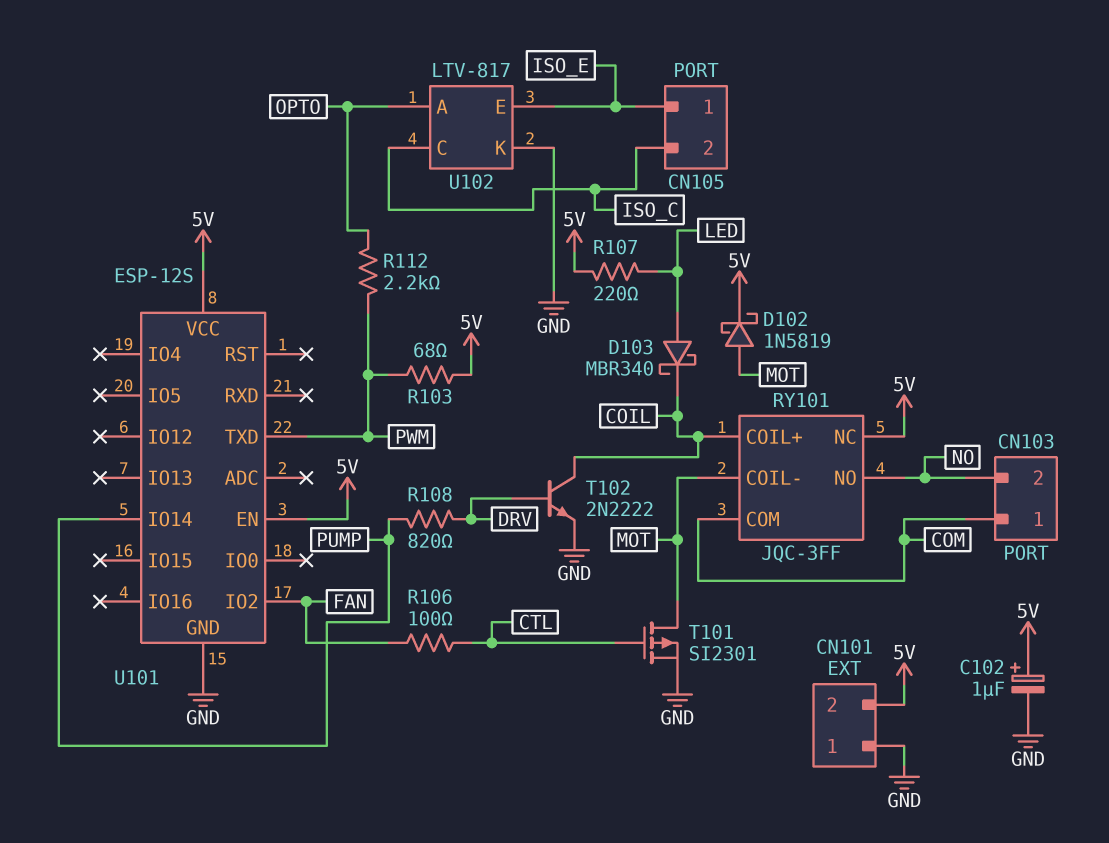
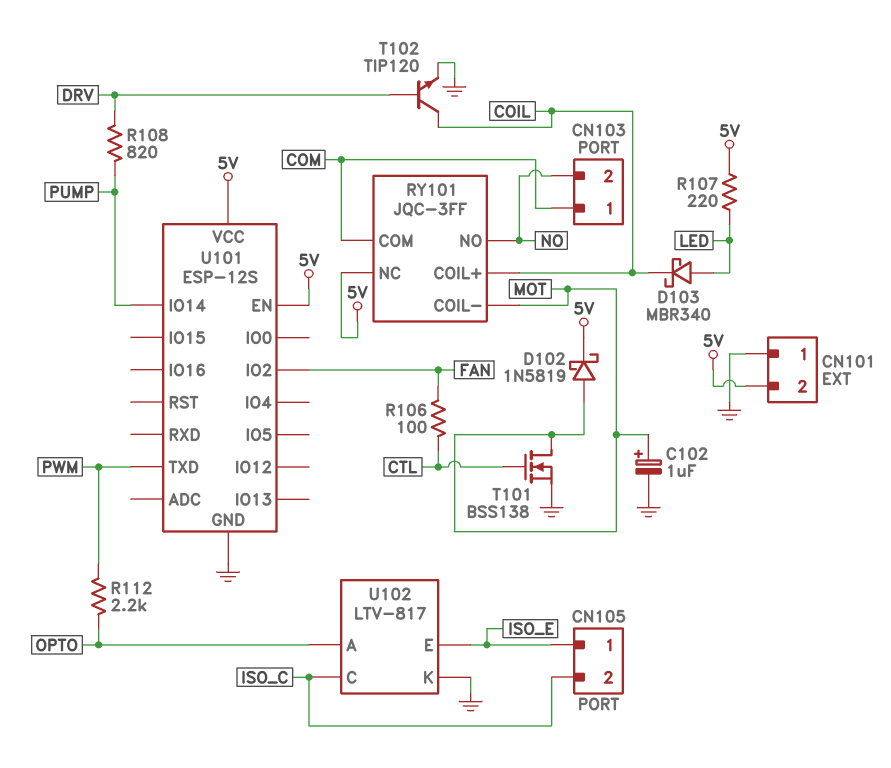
C102: 1uF (plus 5V, minus GND) -> 1uF (plus MOT, minus GND)
R103: 68 (5V, PWM) -> none
T101: PMOS SI2301 (G CTL, D MOT, S GND) -> NMOS BSS138 (G CTL, D MOT, S GND)
T102: NPN 2N2222 (B DRV, C COIL, E GND) -> NPN TIP120 (B DRV, C COIL, E GND)

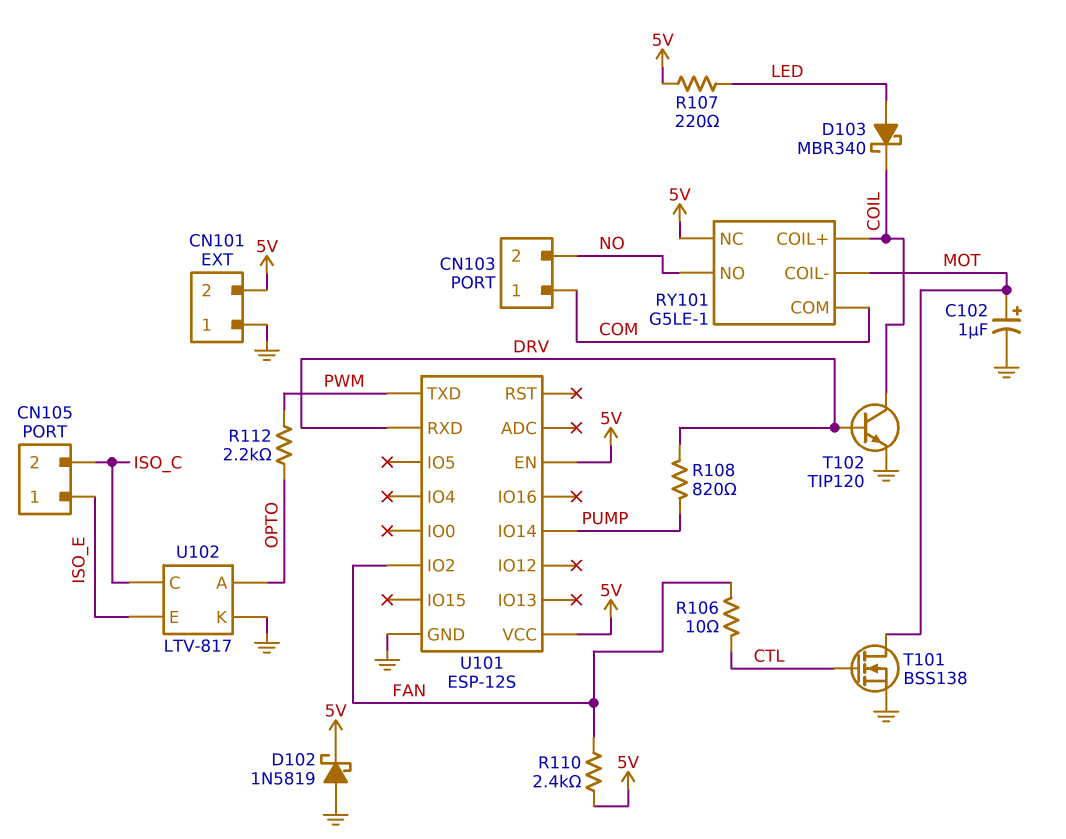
D102: schottky 1N5819 (A MOT, K 5V) -> schottky 1N5819 (A GND, K 5V)
R106: 100 (CTL, FAN) -> 10 (CTL, FAN)
R110: none -> 2.4k (5V, FAN)
RY101: JQC-3FF -> G5LE-1
U101 pin RXD: none -> DRV

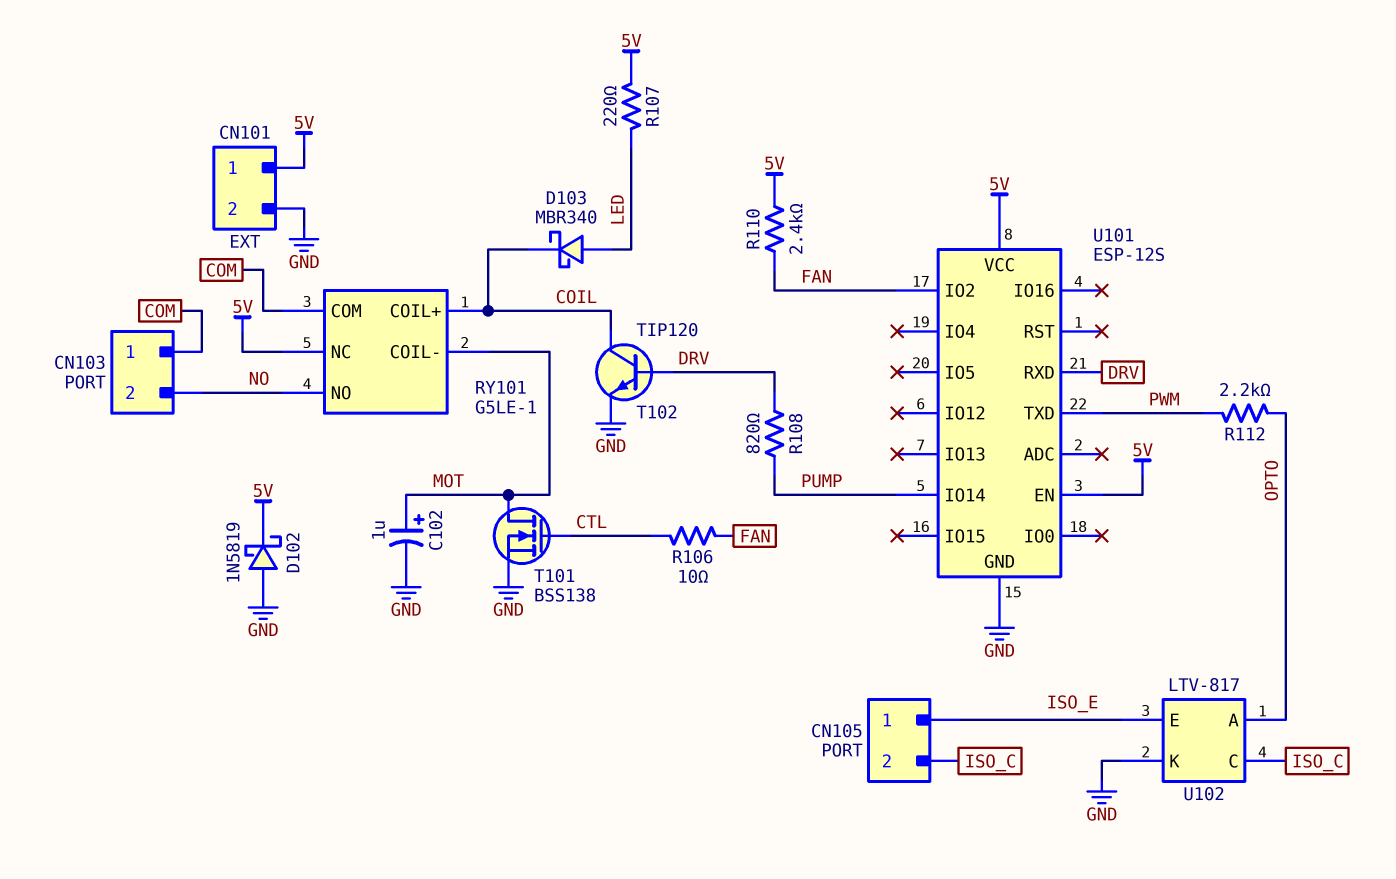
CN101 pin 1: GND -> 5V
CN101 pin 2: 5V -> GND

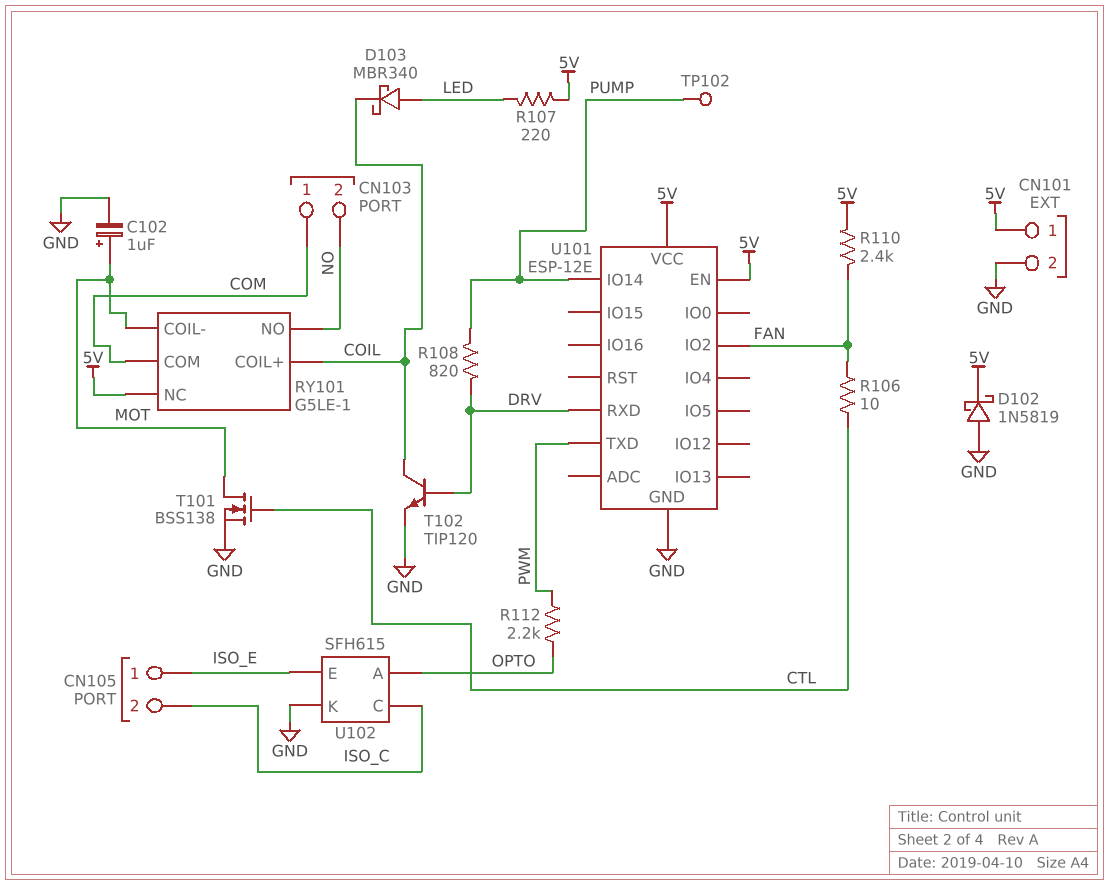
TP102: none -> test point (PUMP)
U101: ESP-12S -> ESP-12E
U102: LTV-817 -> SFH615

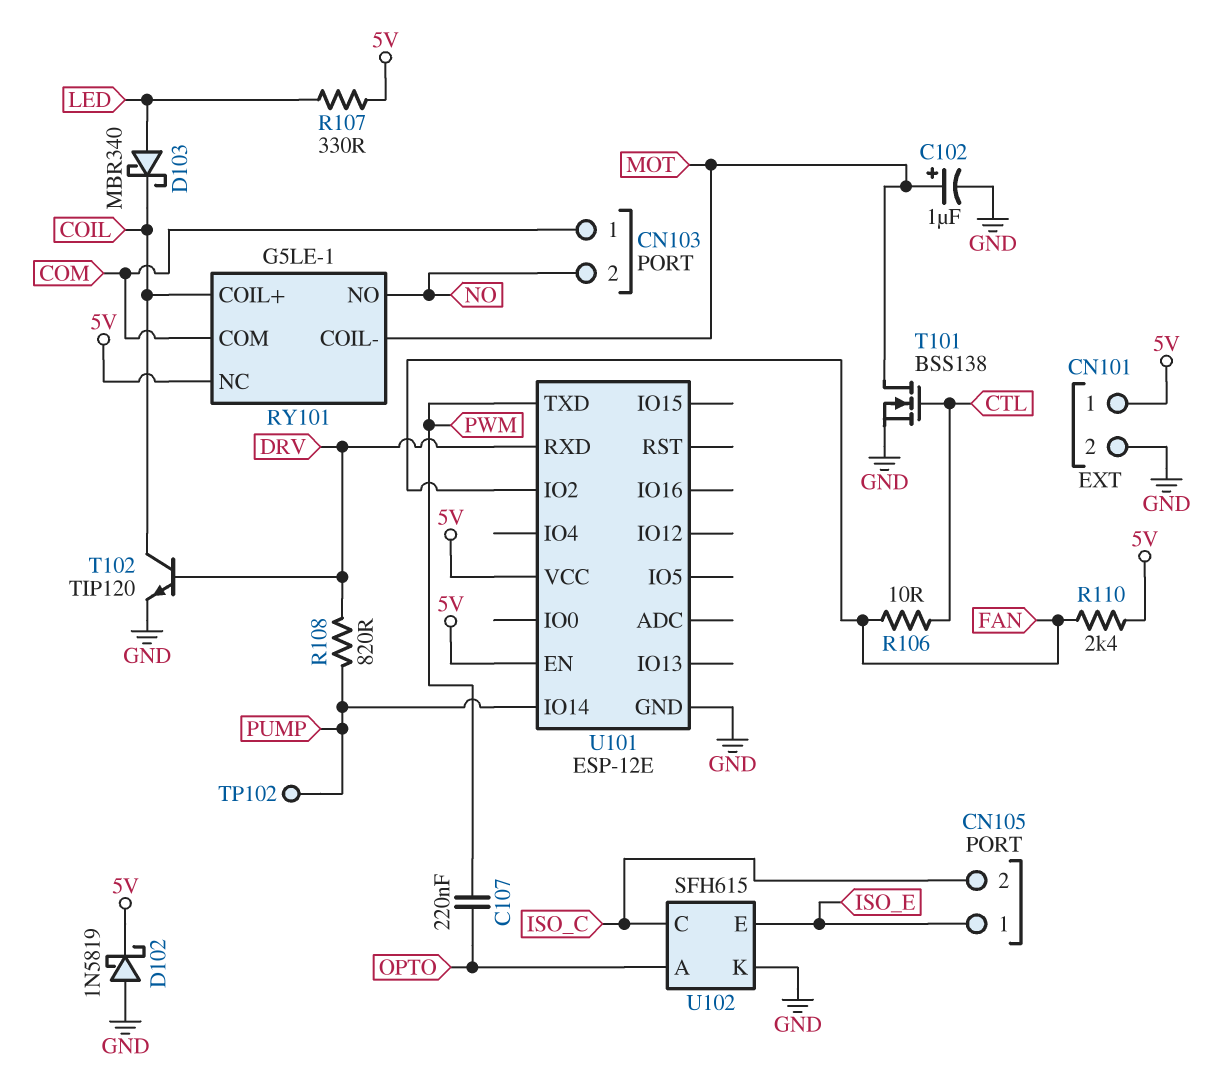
C107: none -> 220nF (OPTO, PWM)
R107: 220 (5V, LED) -> 330 (5V, LED)
R112: 2.2k (OPTO, PWM) -> none

